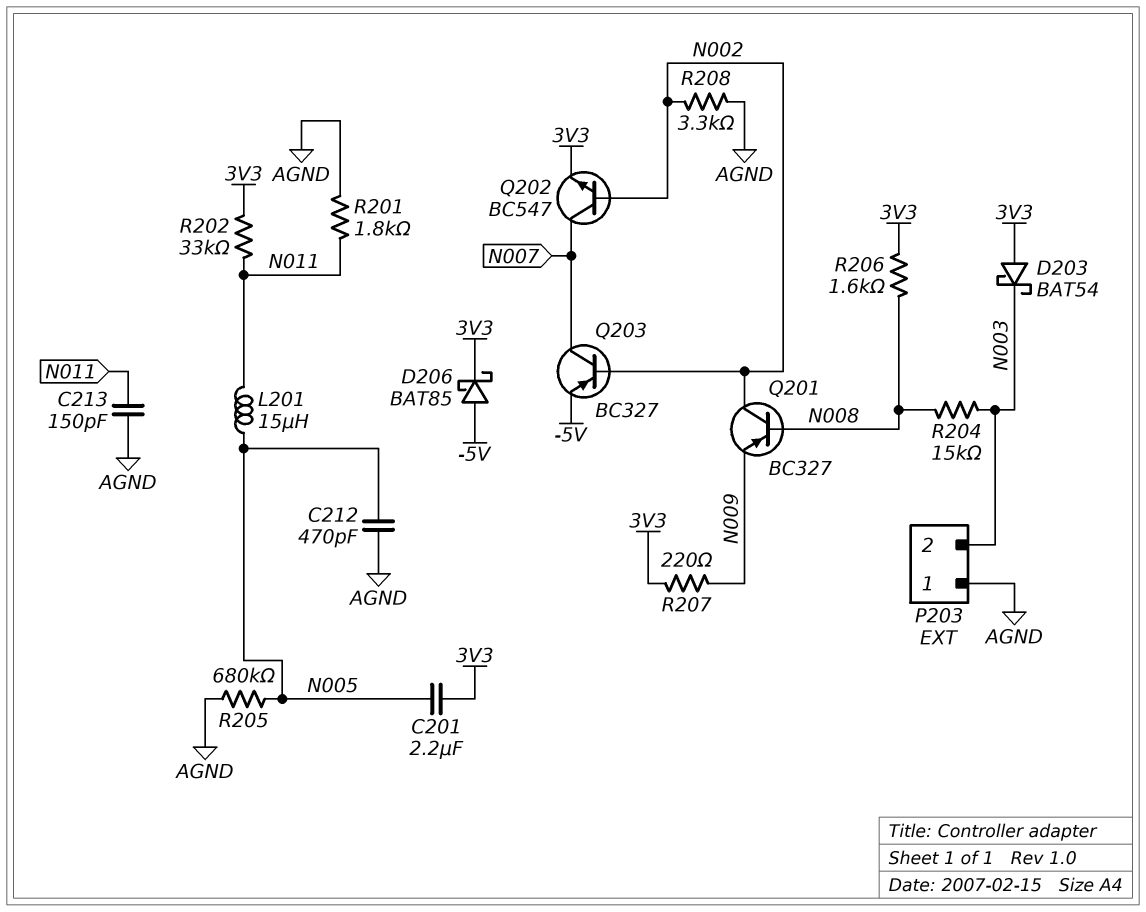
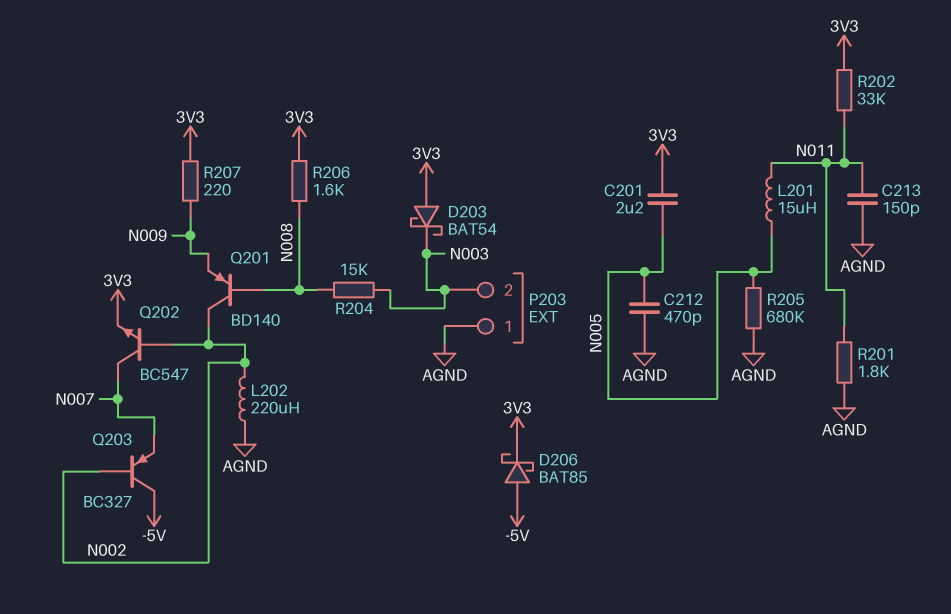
L202: none -> 220uH (AGND, N002)
Q201: PNP BC327 (B N008, C N002, E N009) -> PNP BD140 (B N008, C N002, E N009)
Q203: PNP BC327 (B N002, C N007, E -5V) -> PNP BC327 (B N002, C -5V, E N007)
R208: 3.3k (AGND, N002) -> none

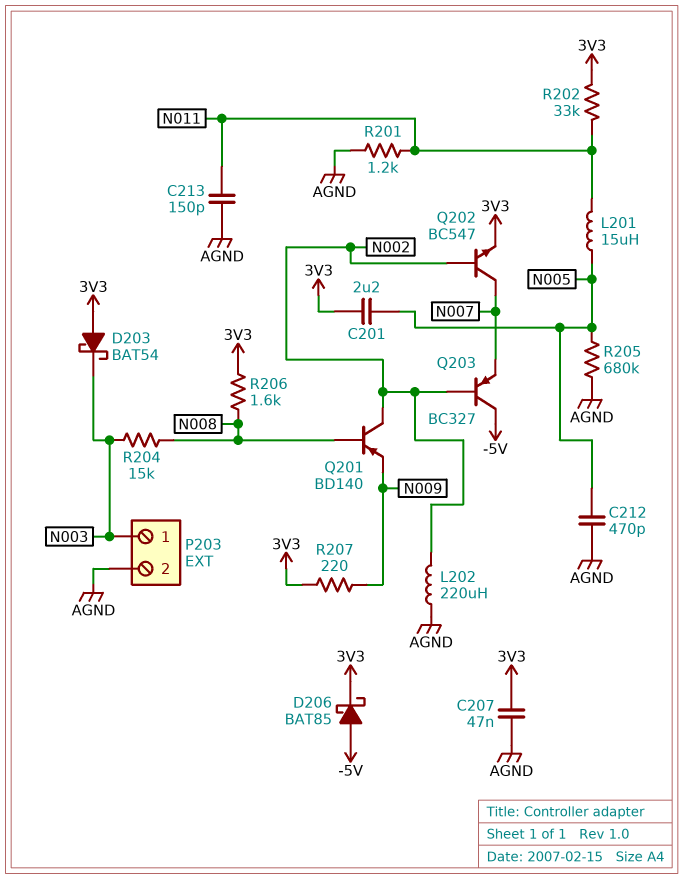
C207: none -> 47nF (3V3, AGND)
P203 pin 1: AGND -> N003
P203 pin 2: N003 -> AGND
R201: 1.8k (AGND, N011) -> 1.2k (AGND, N011)

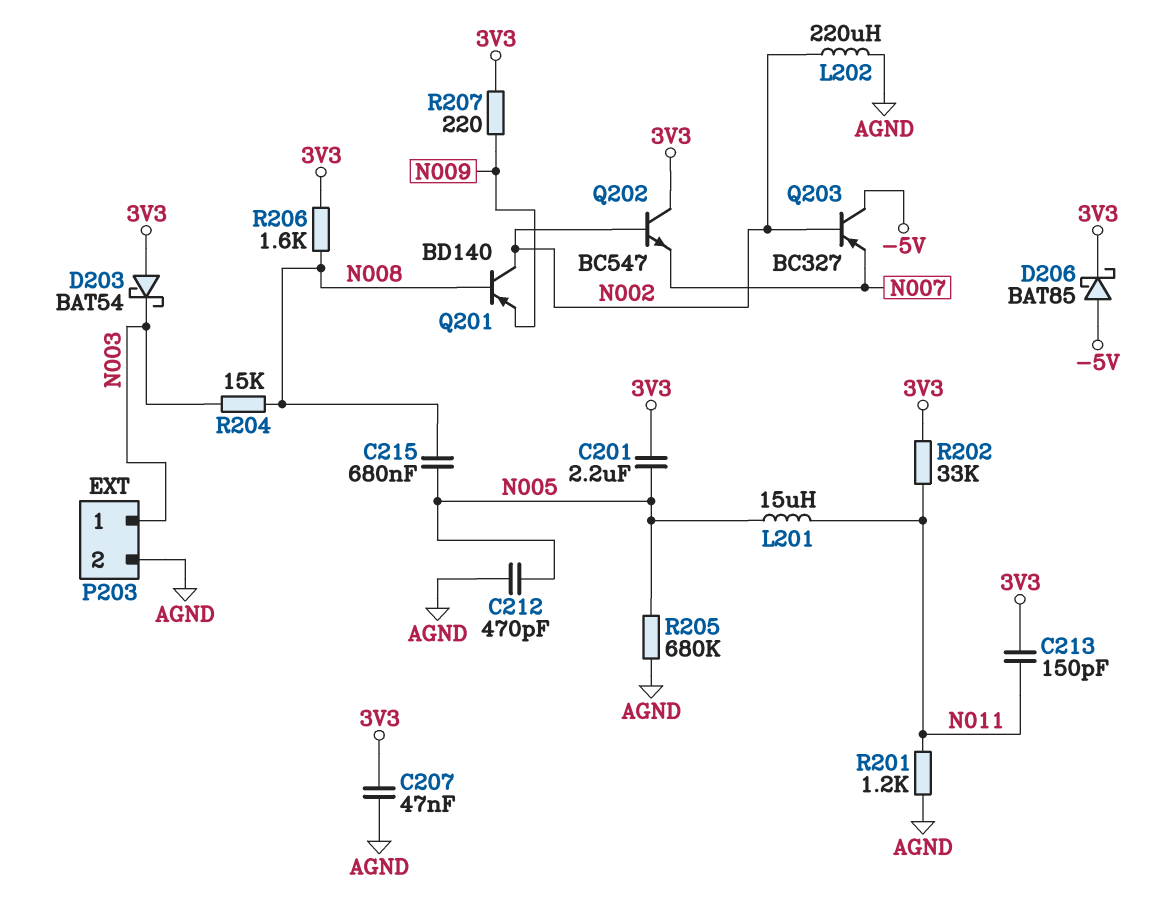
C213: 150pF (AGND, N011) -> 150pF (3V3, N011)
C215: none -> 680nF (N005, N008)
Q202: NPN BC547 (B N002, C N007, E 3V3) -> NPN BC547 (B N002, C 3V3, E N007)

